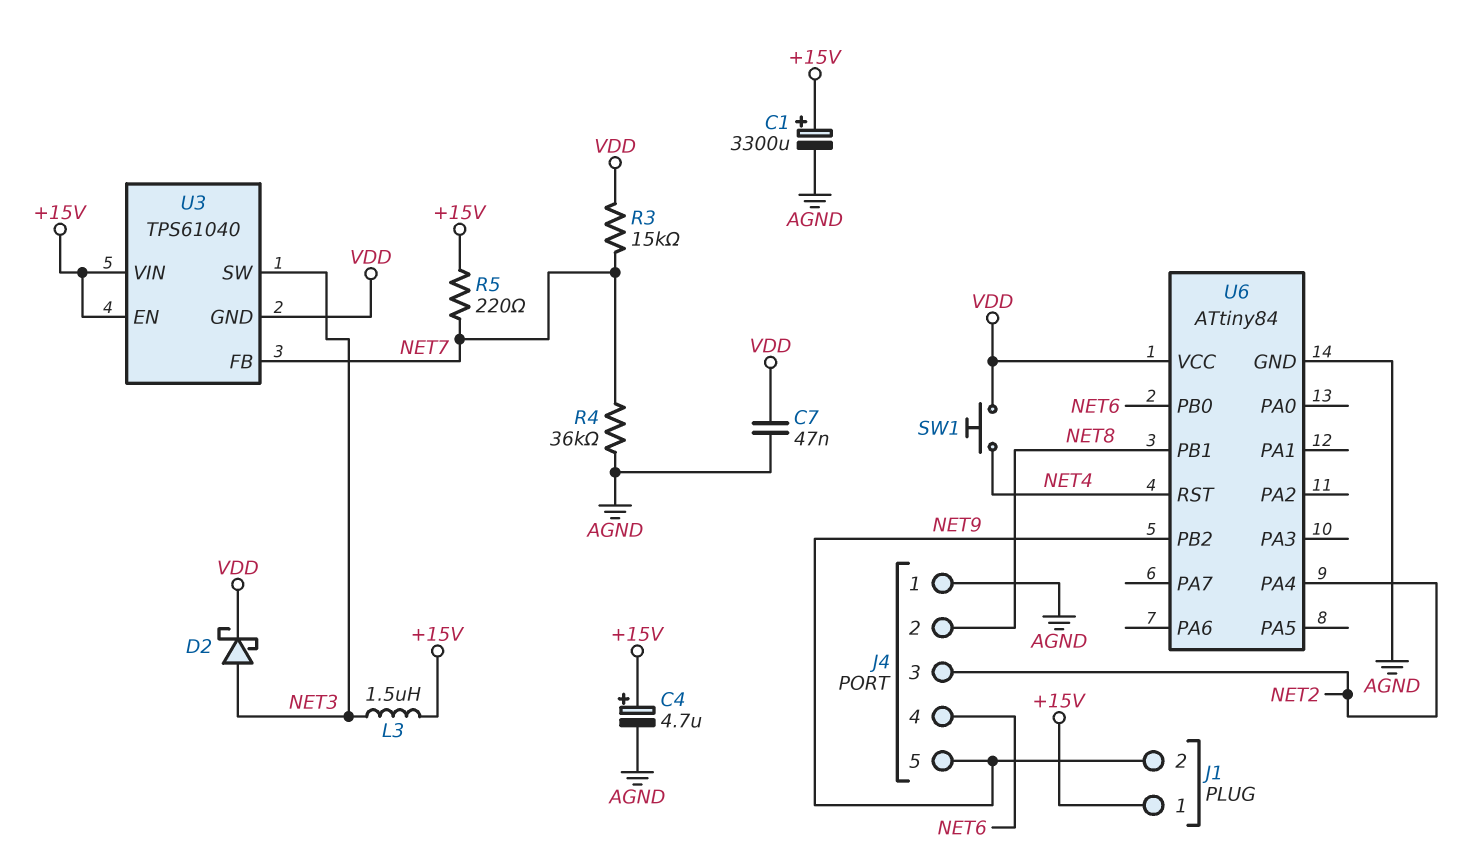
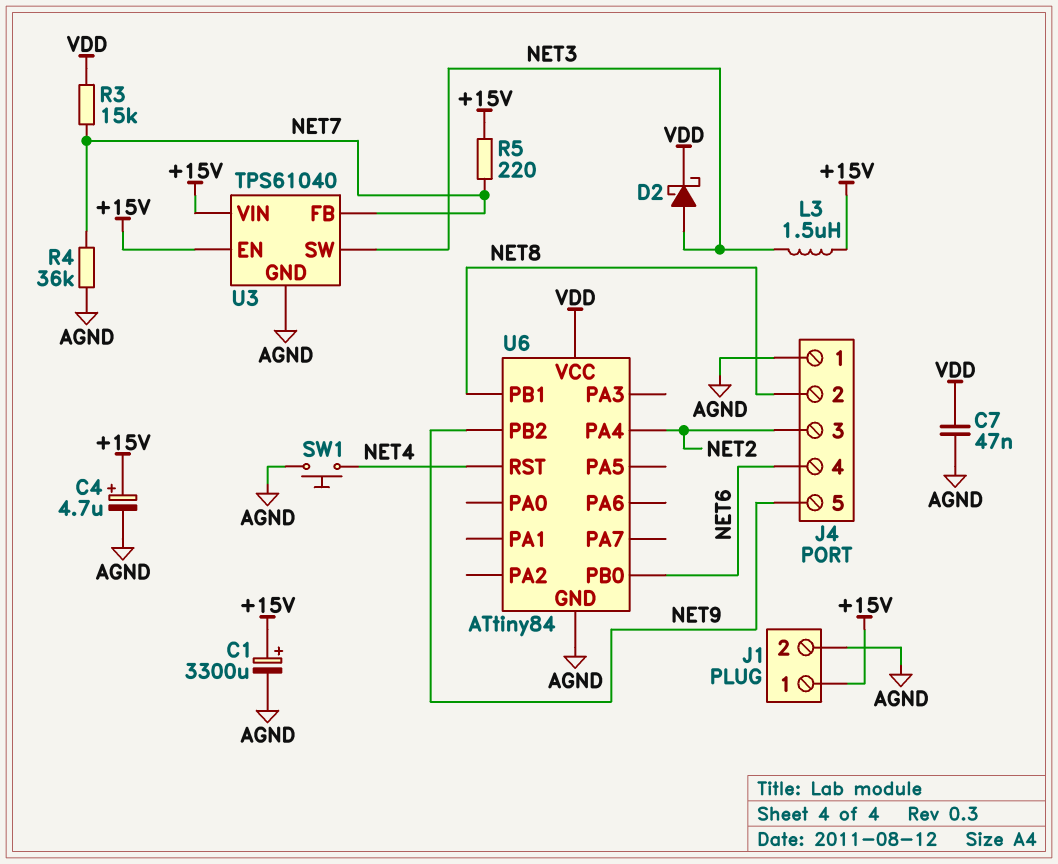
J1 pin 2: NET9 -> AGND
SW1: button (NET4, VDD) -> button (AGND, NET4)
U3 pin GND: VDD -> AGND

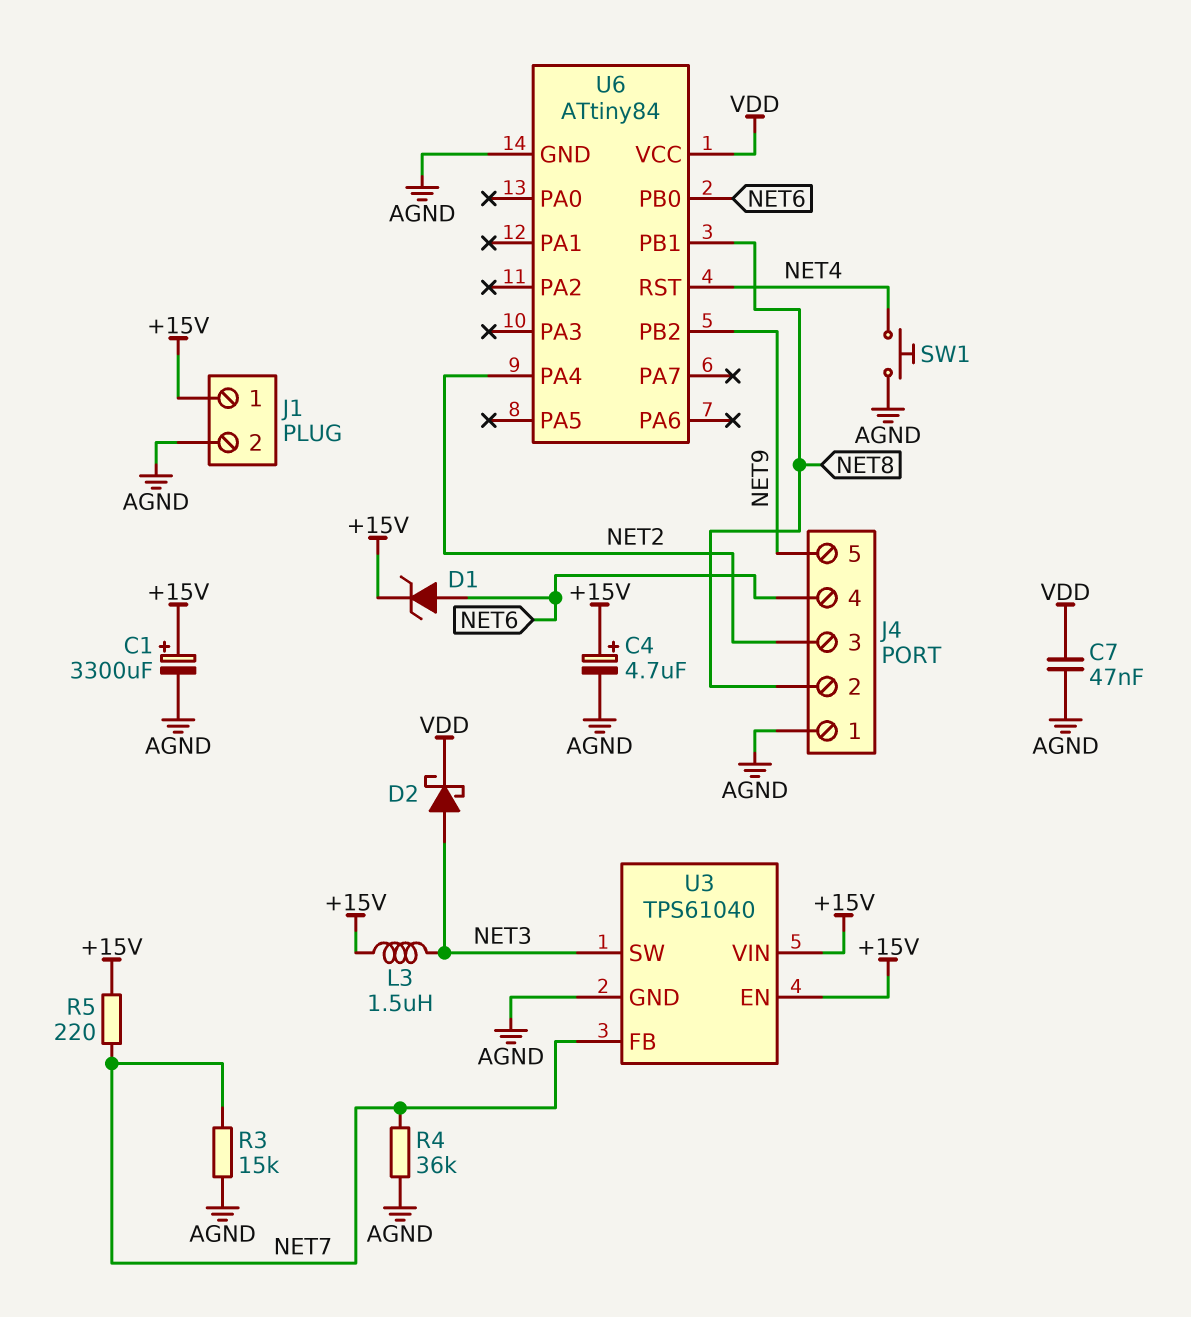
D1: none -> zener (A NET6, K +15V)
R3: 15k (NET7, VDD) -> 15k (AGND, NET7)

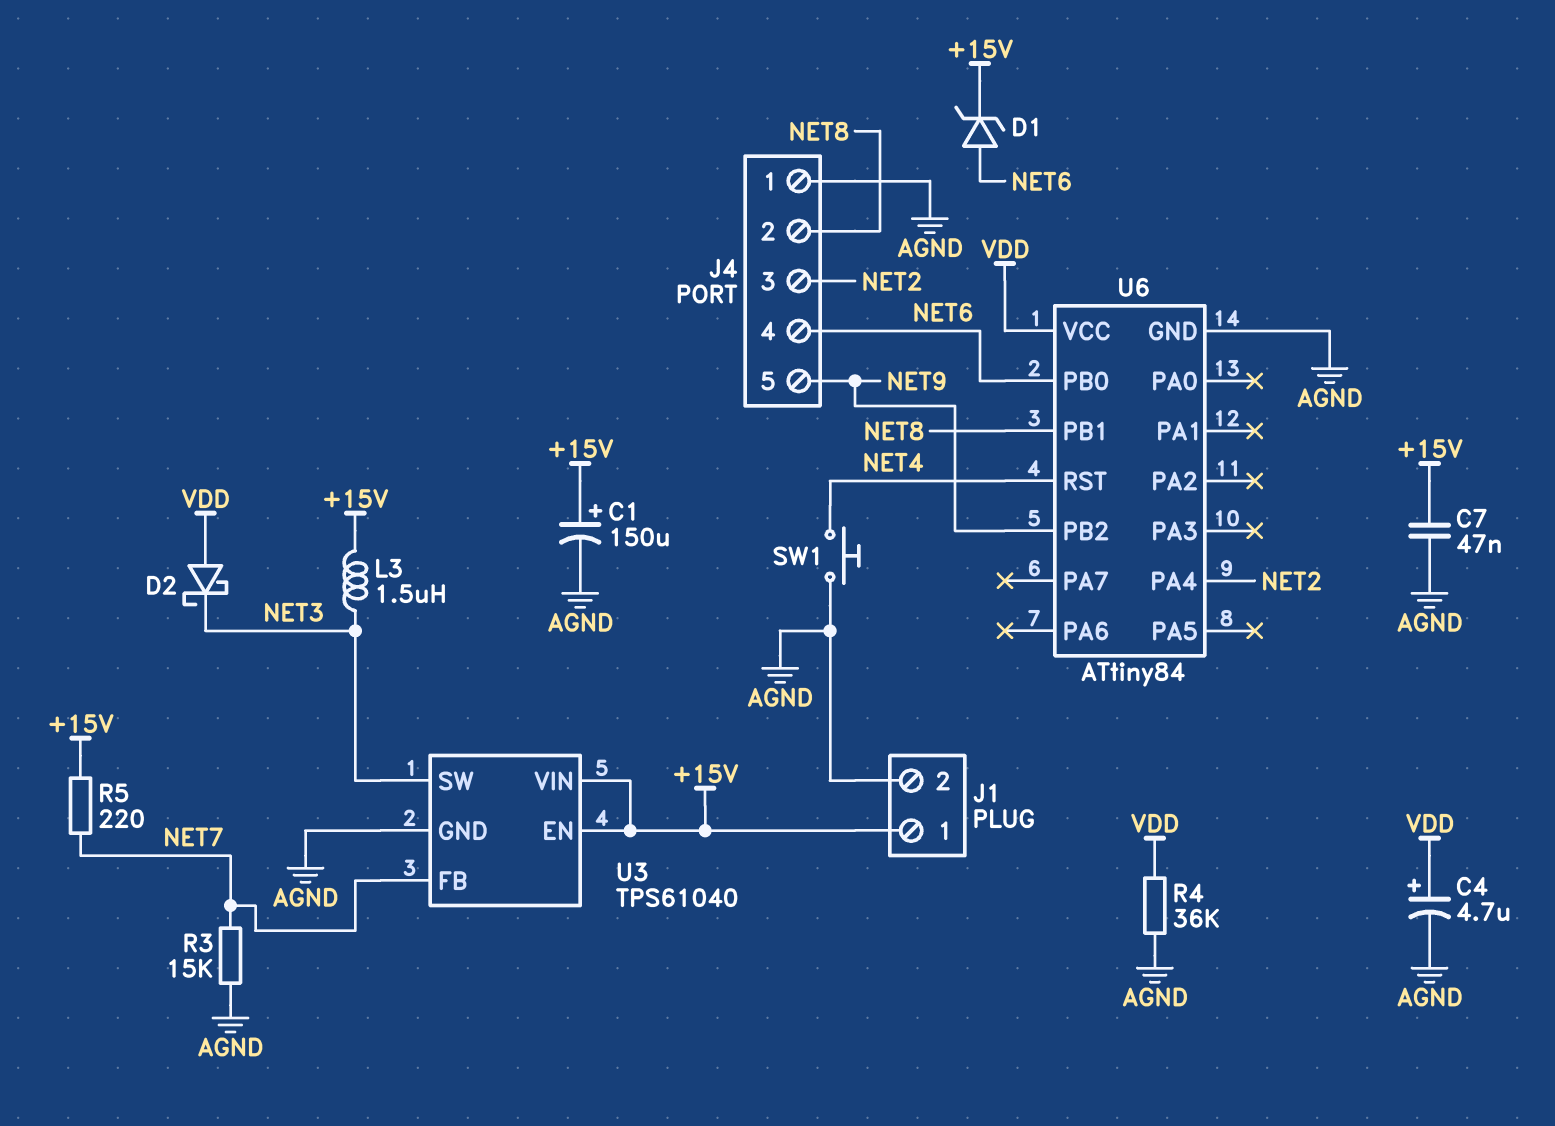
C1: 3300uF (plus +15V, minus AGND) -> 150uF (plus +15V, minus AGND)
C4: 4.7uF (plus +15V, minus AGND) -> 4.7uF (plus VDD, minus AGND)
C7: 47nF (AGND, VDD) -> 47nF (+15V, AGND)
D2: schottky (A NET3, K VDD) -> schottky (A VDD, K NET3)
R4: 36k (AGND, NET7) -> 36k (AGND, VDD)

